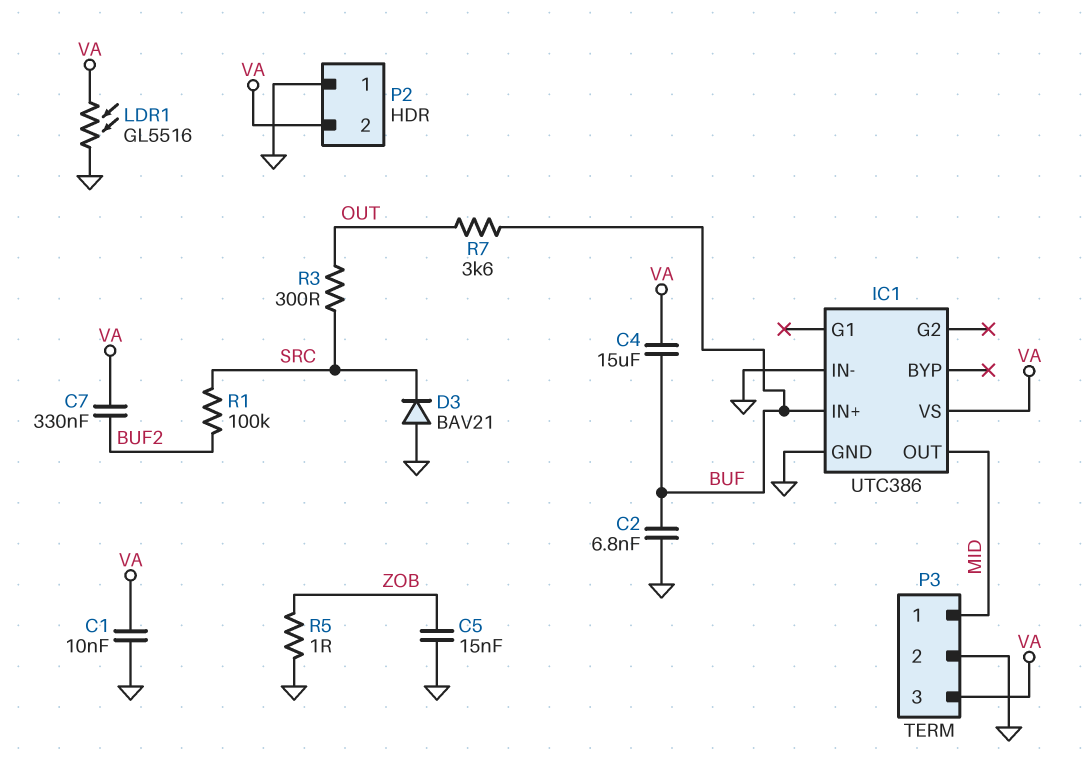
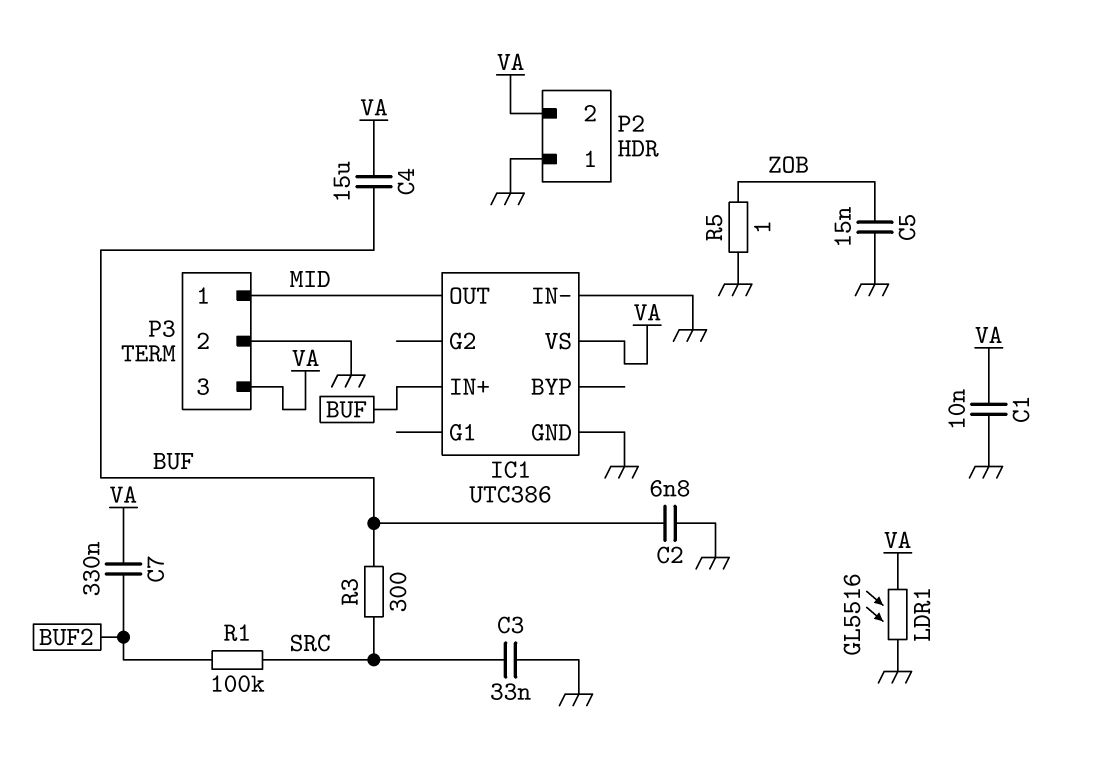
C3: none -> 33nF (GND, SRC)
D3: diode BAV21 (A GND, K SRC) -> none
R3: 300 (OUT, SRC) -> 300 (BUF, SRC)
R7: 3.6k (BUF, OUT) -> none

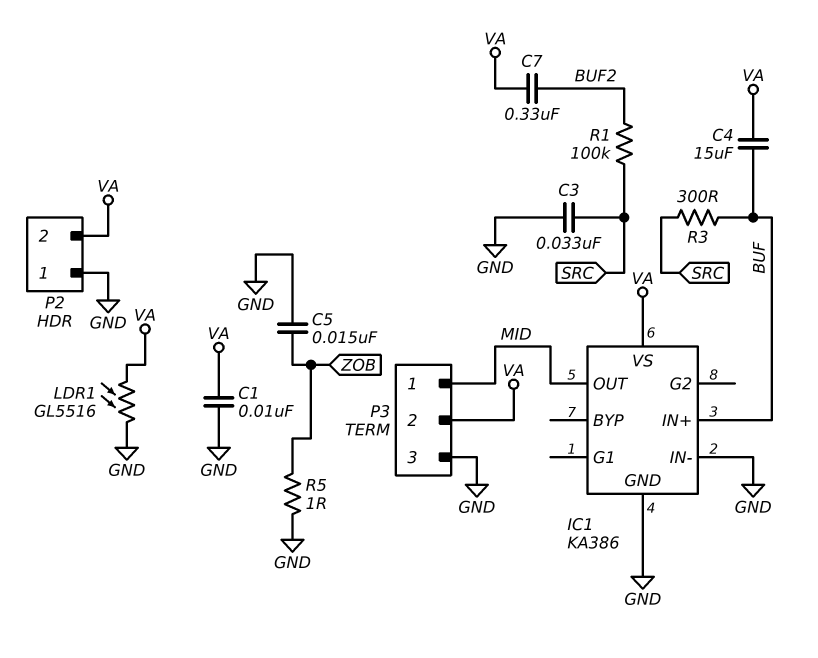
C2: 6.8nF (BUF, GND) -> none
IC1: UTC386 -> KA386
P3 pin 2: GND -> VA
P3 pin 3: VA -> GND

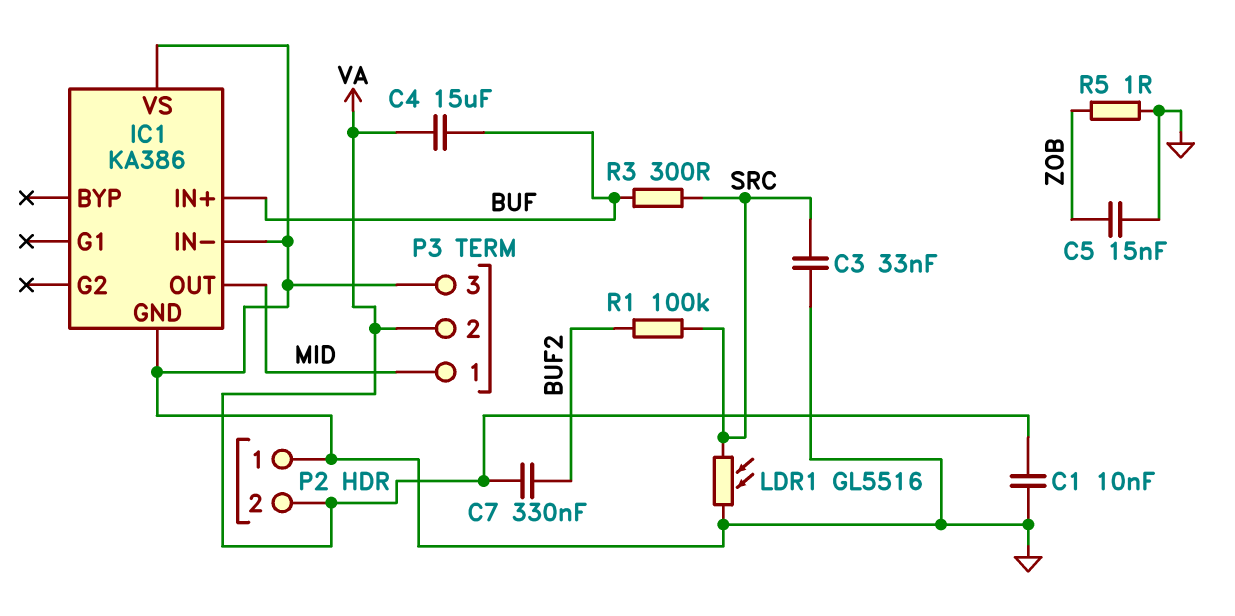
IC1 pin VS: VA -> GND
LDR1: GL5516 (GND, VA) -> GL5516 (GND, SRC)

